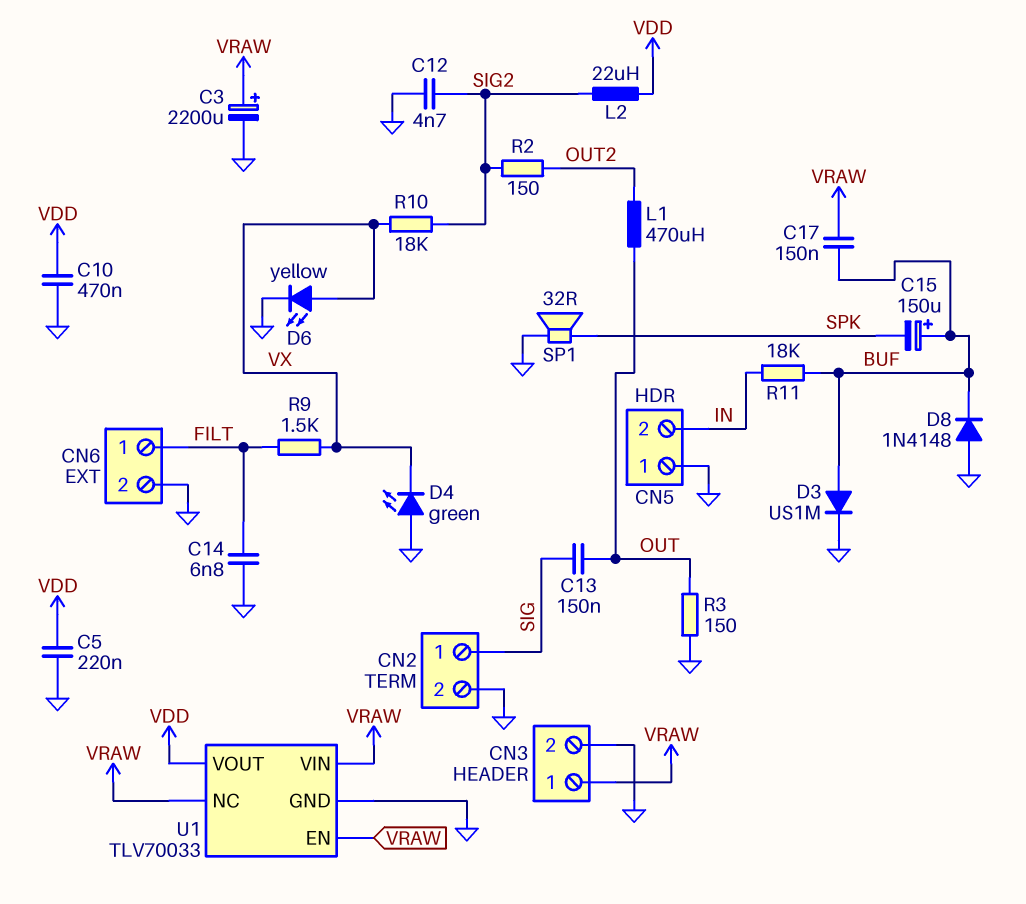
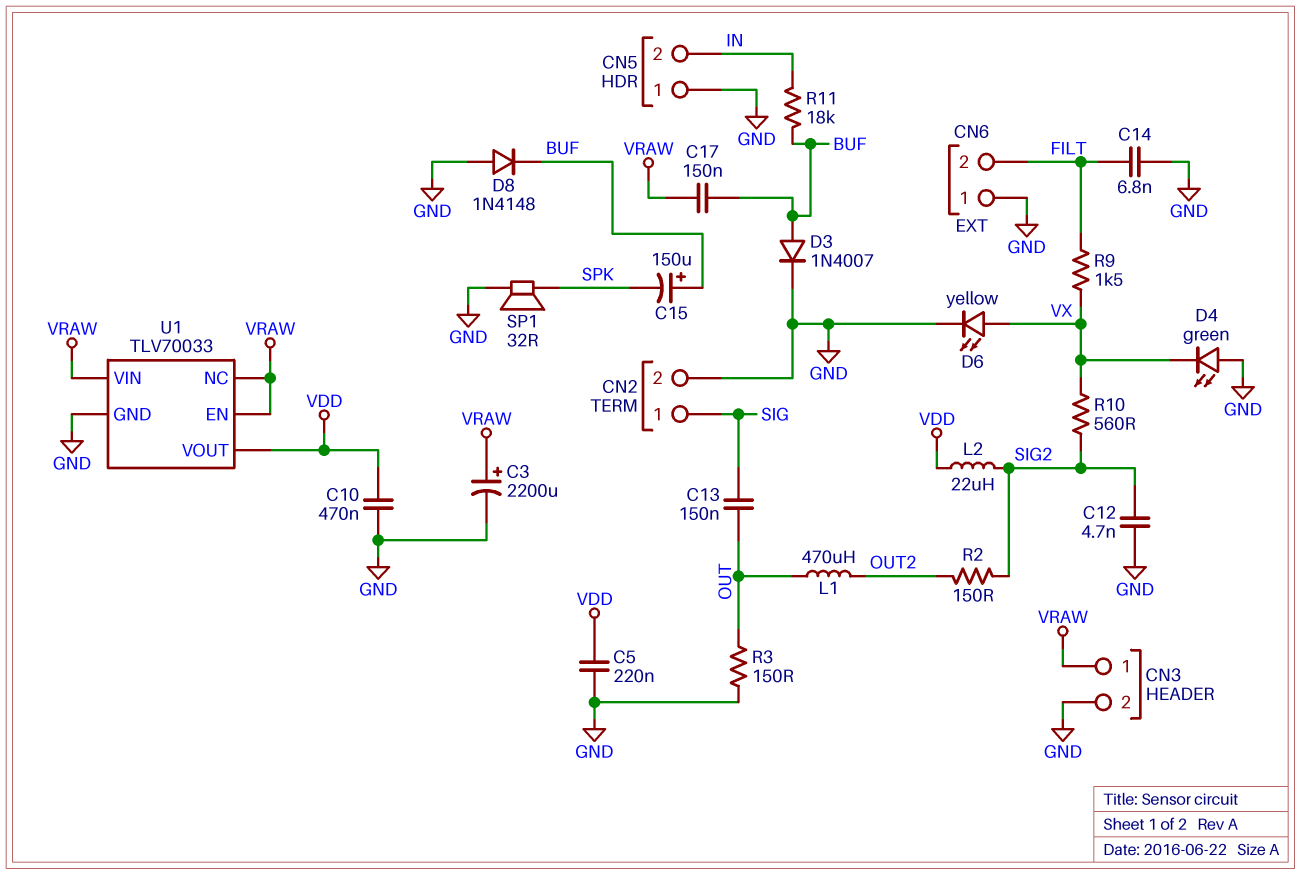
CN6 pin 1: FILT -> GND
CN6 pin 2: GND -> FILT
D3: diode US1M (A BUF, K GND) -> diode 1N4007 (A BUF, K GND)
R10: 18k (SIG2, VX) -> 560 (SIG2, VX)

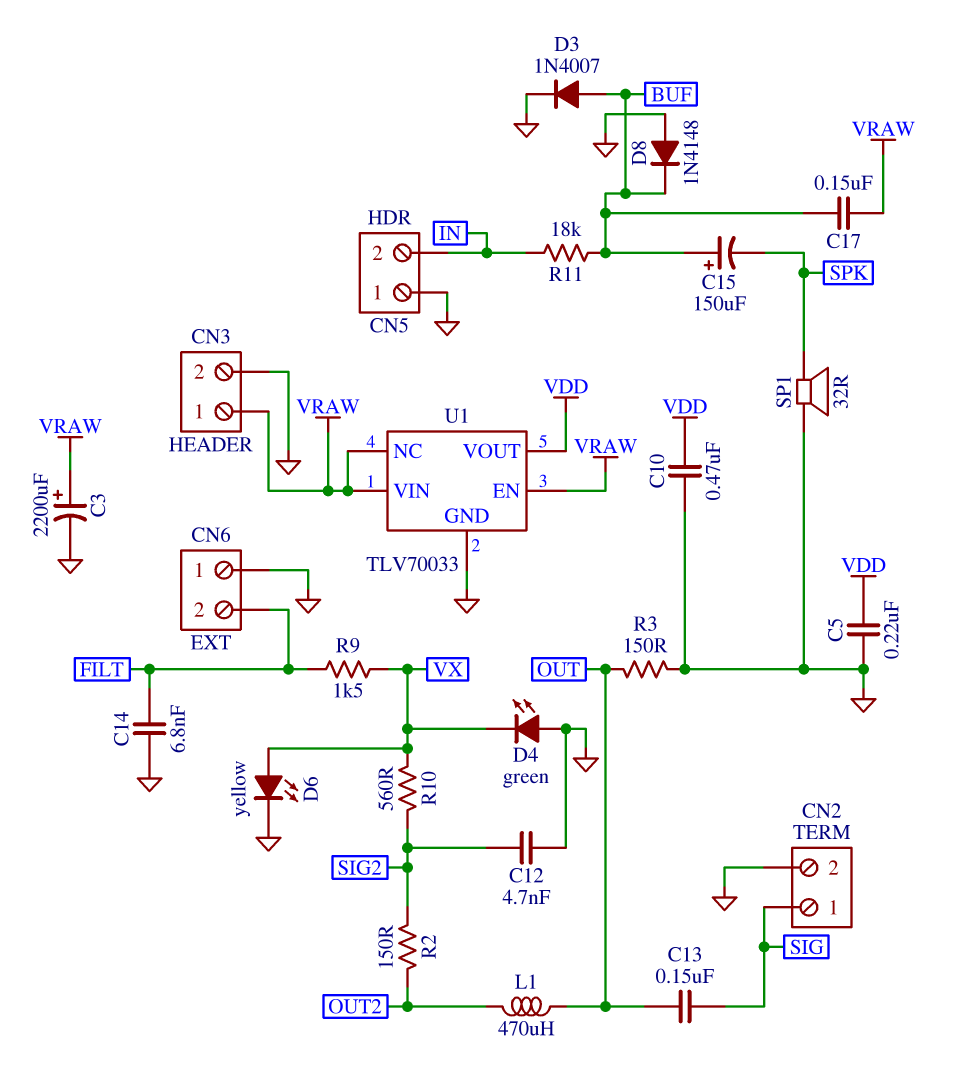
L2: 22uH (SIG2, VDD) -> none

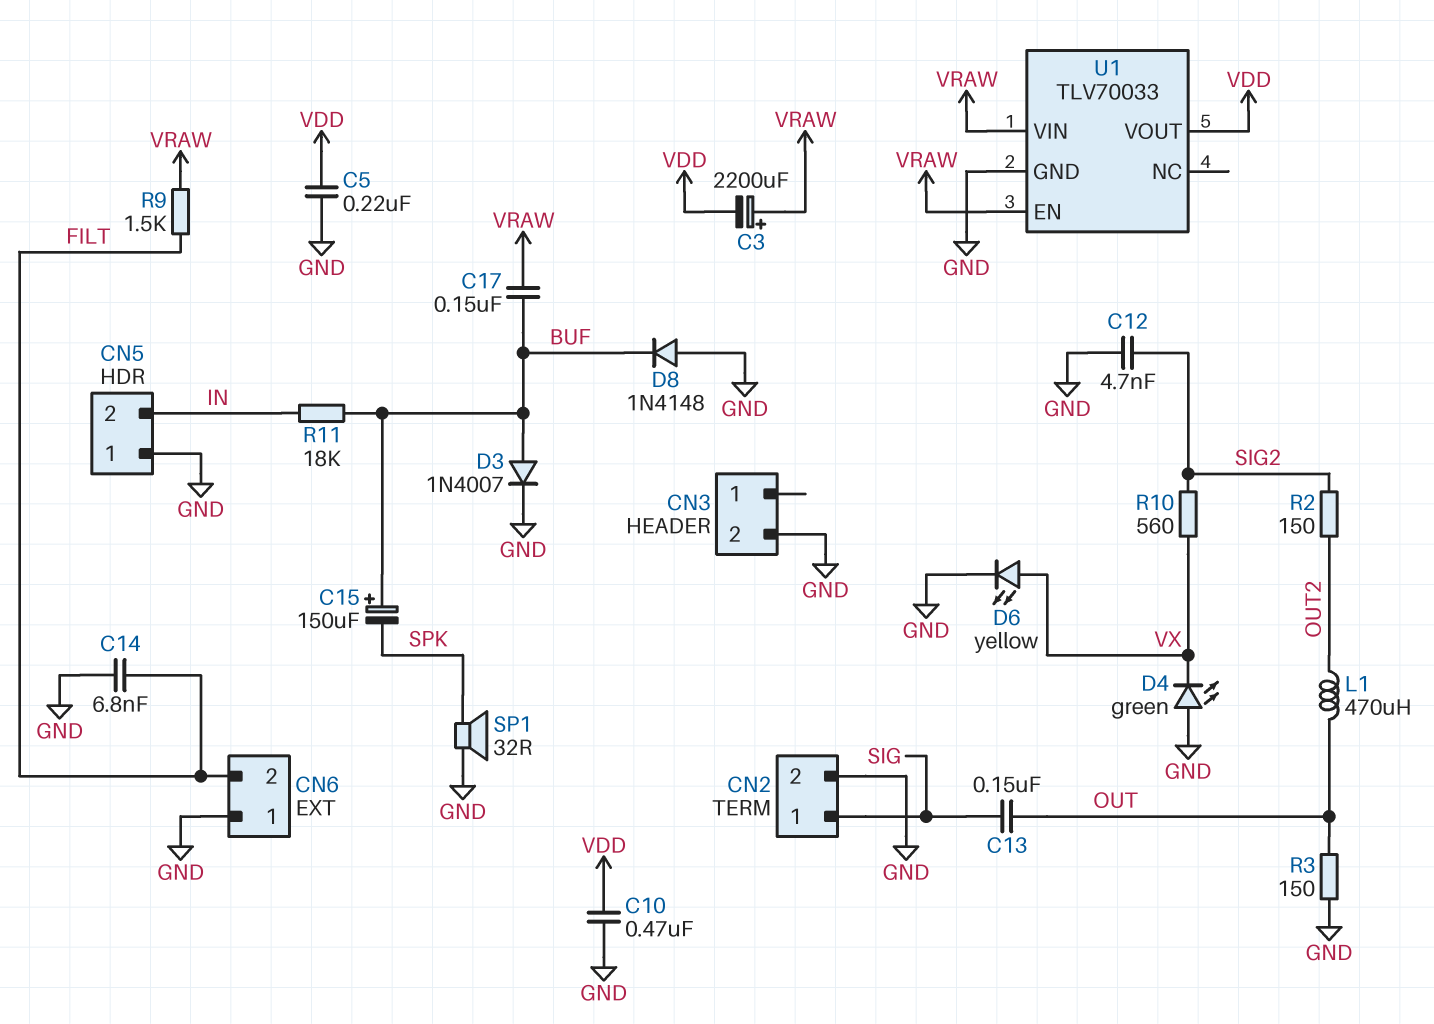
C3: 2200uF (plus VRAW, minus GND) -> 2200uF (plus VRAW, minus VDD)
CN3 pin 1: VRAW -> none
R9: 1.5k (FILT, VX) -> 1.5k (FILT, VRAW)
U1 pin NC: VRAW -> none

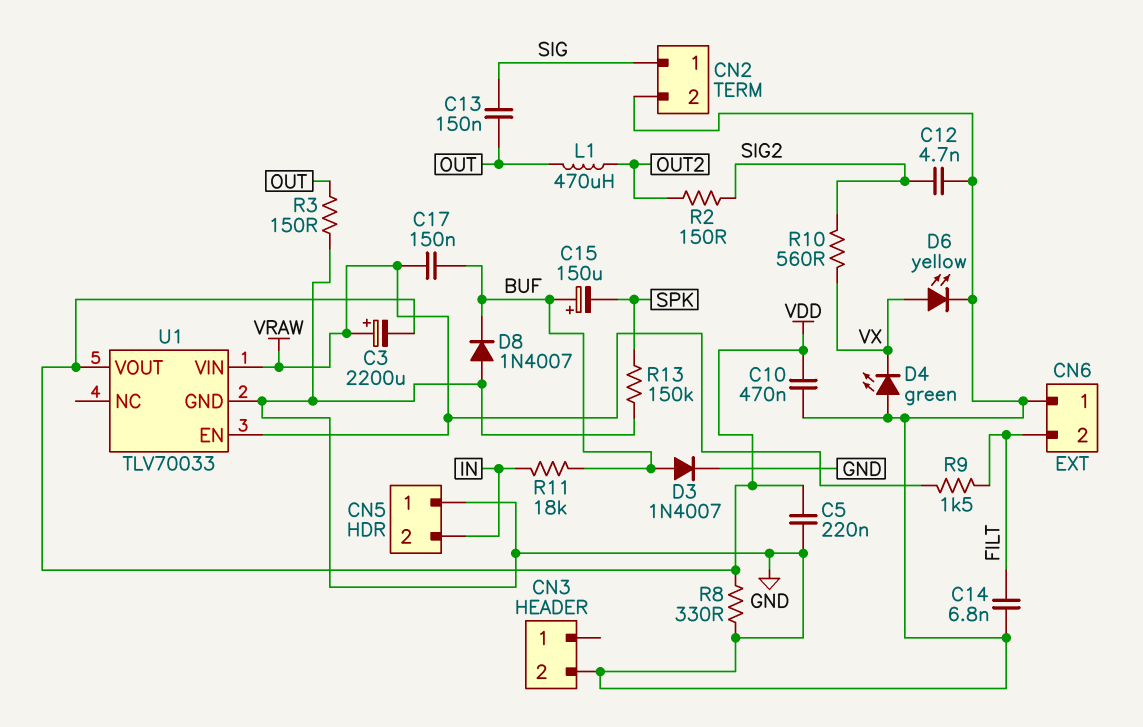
D8: diode 1N4148 (A GND, K BUF) -> diode 1N4007 (A GND, K BUF)
R8: none -> 330 (GND, VDD)
R13: none -> 150k (GND, SPK)
SP1: speaker 32R (GND, SPK) -> none

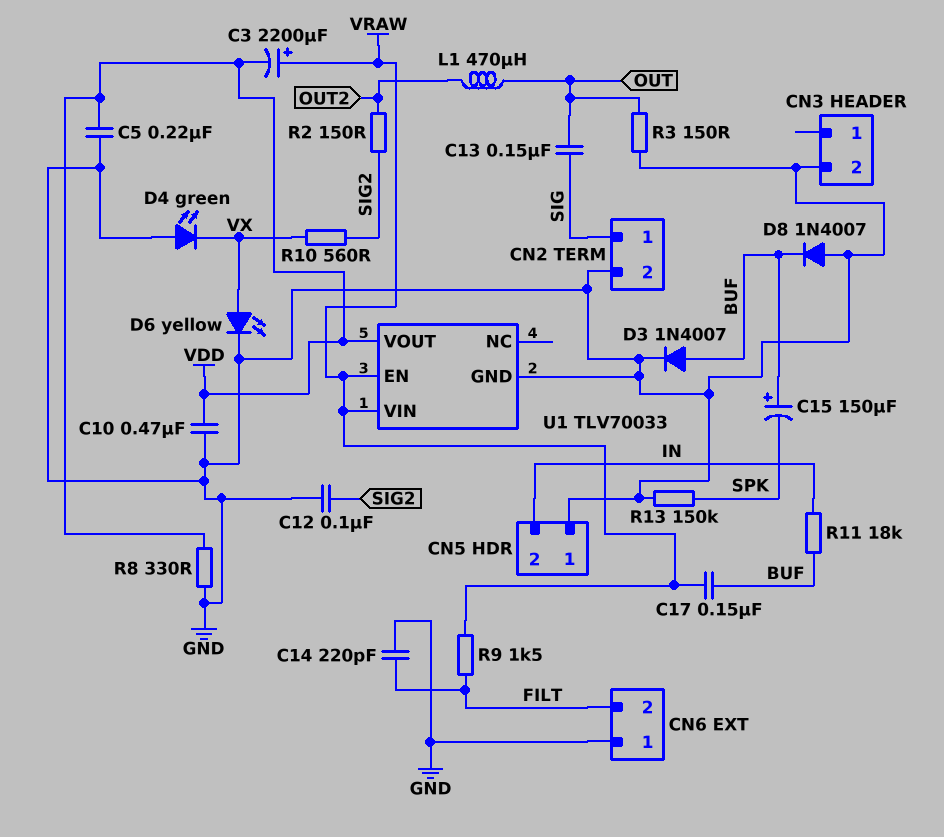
C12: 4.7nF (GND, SIG2) -> 100nF (GND, SIG2)
C14: 6.8nF (FILT, GND) -> 220pF (FILT, GND)

